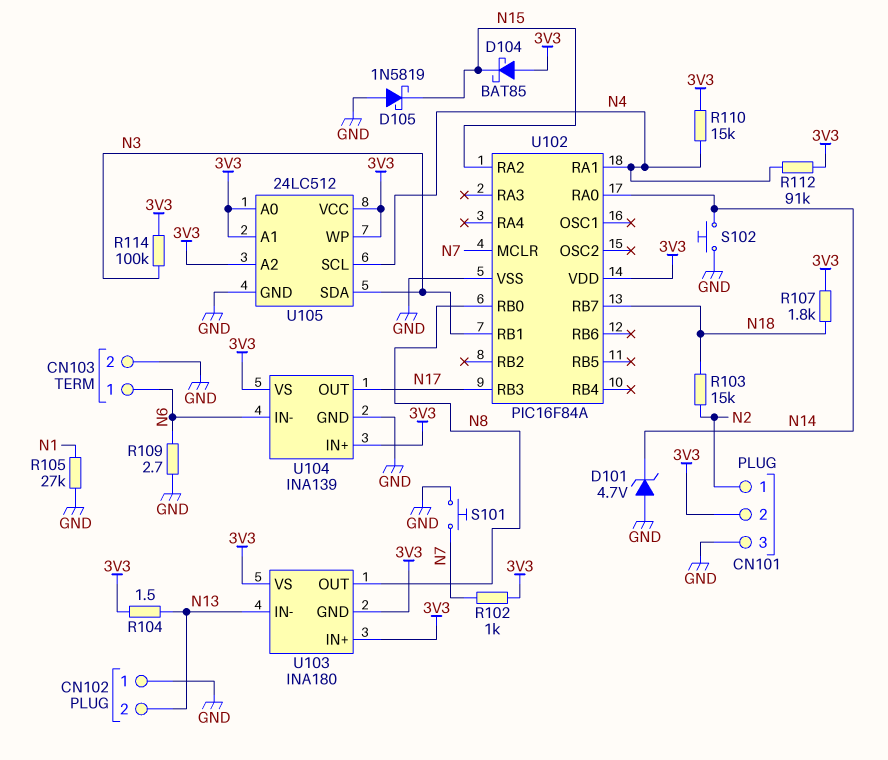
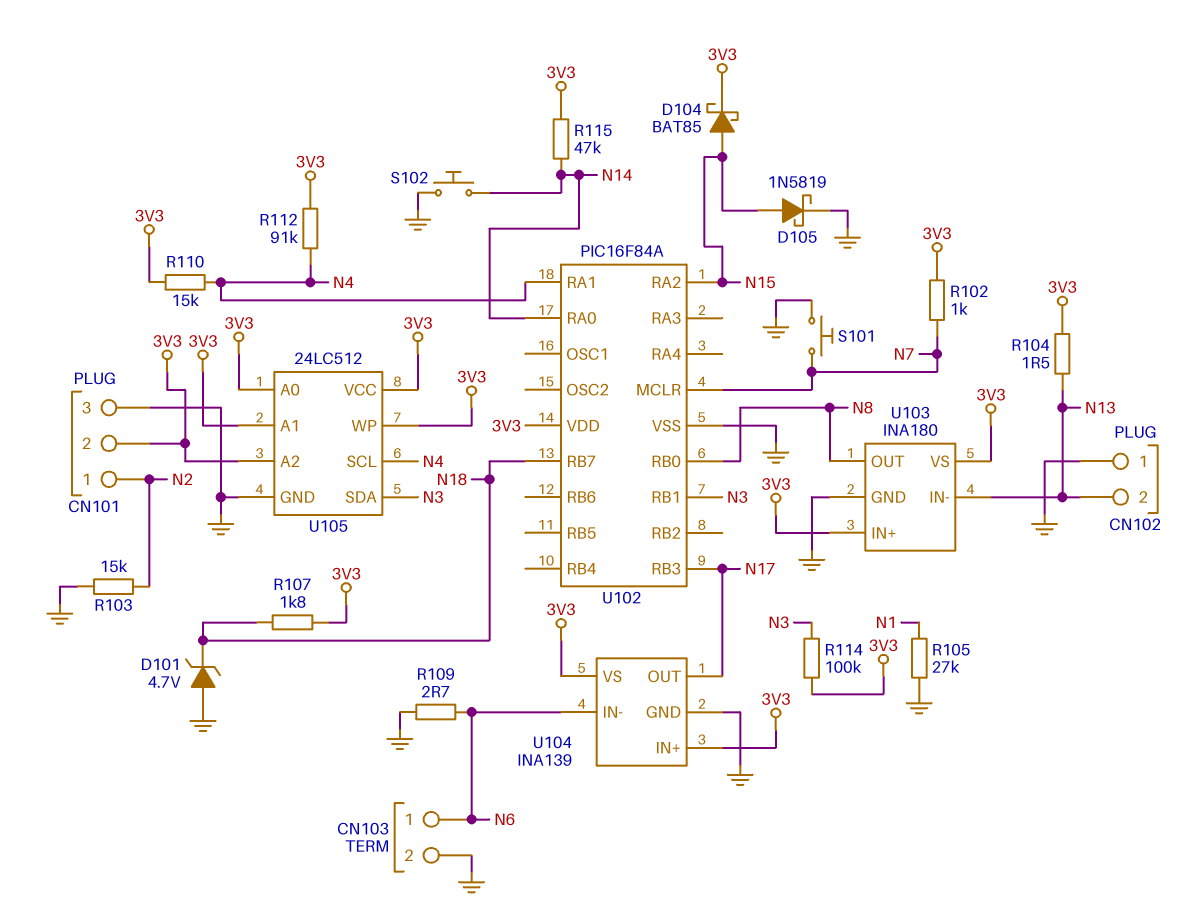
D101: zener 4.7V (A GND, K N14) -> zener 4.7V (A GND, K N18)
D104: schottky BAT85 (A 3V3, K N15) -> schottky BAT85 (A N15, K 3V3)
D105: schottky 1N5819 (A GND, K N15) -> schottky 1N5819 (A N15, K GND)
R103: 15k (N2, N18) -> 15k (GND, N2)
R115: none -> 47k (3V3, N14)
U103 pin GND: 3V3 -> GND

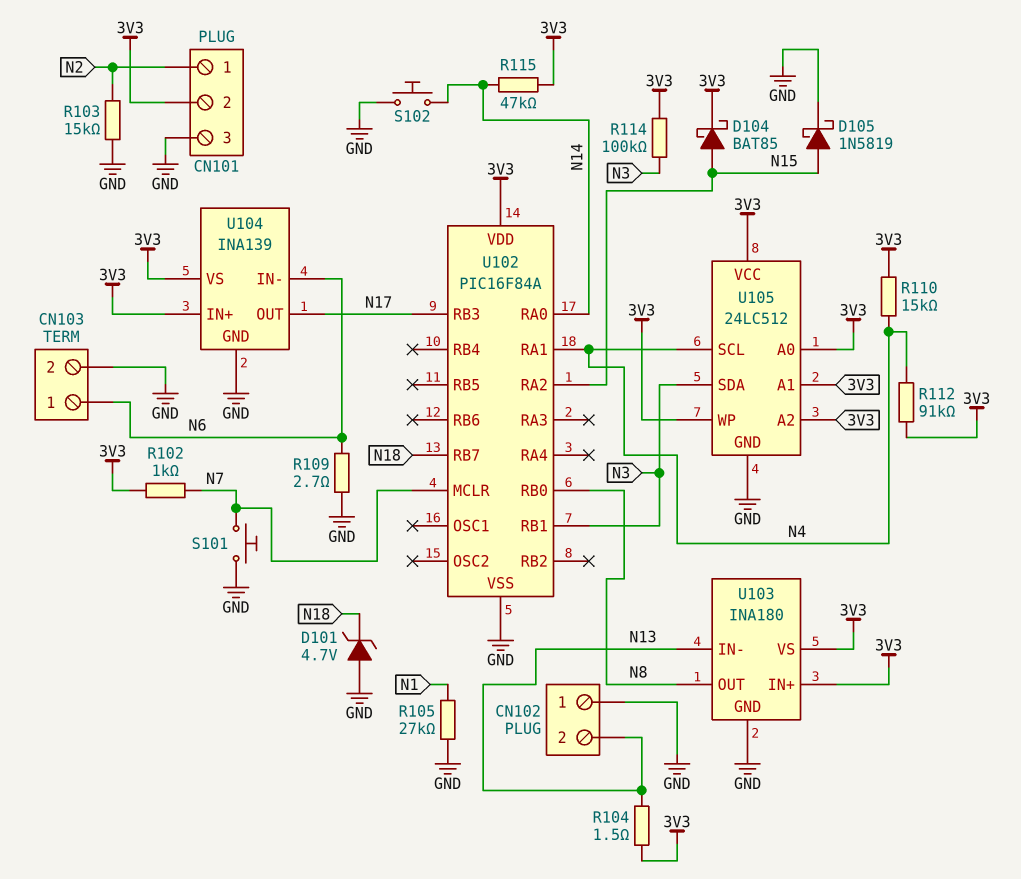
R107: 1.8k (3V3, N18) -> none

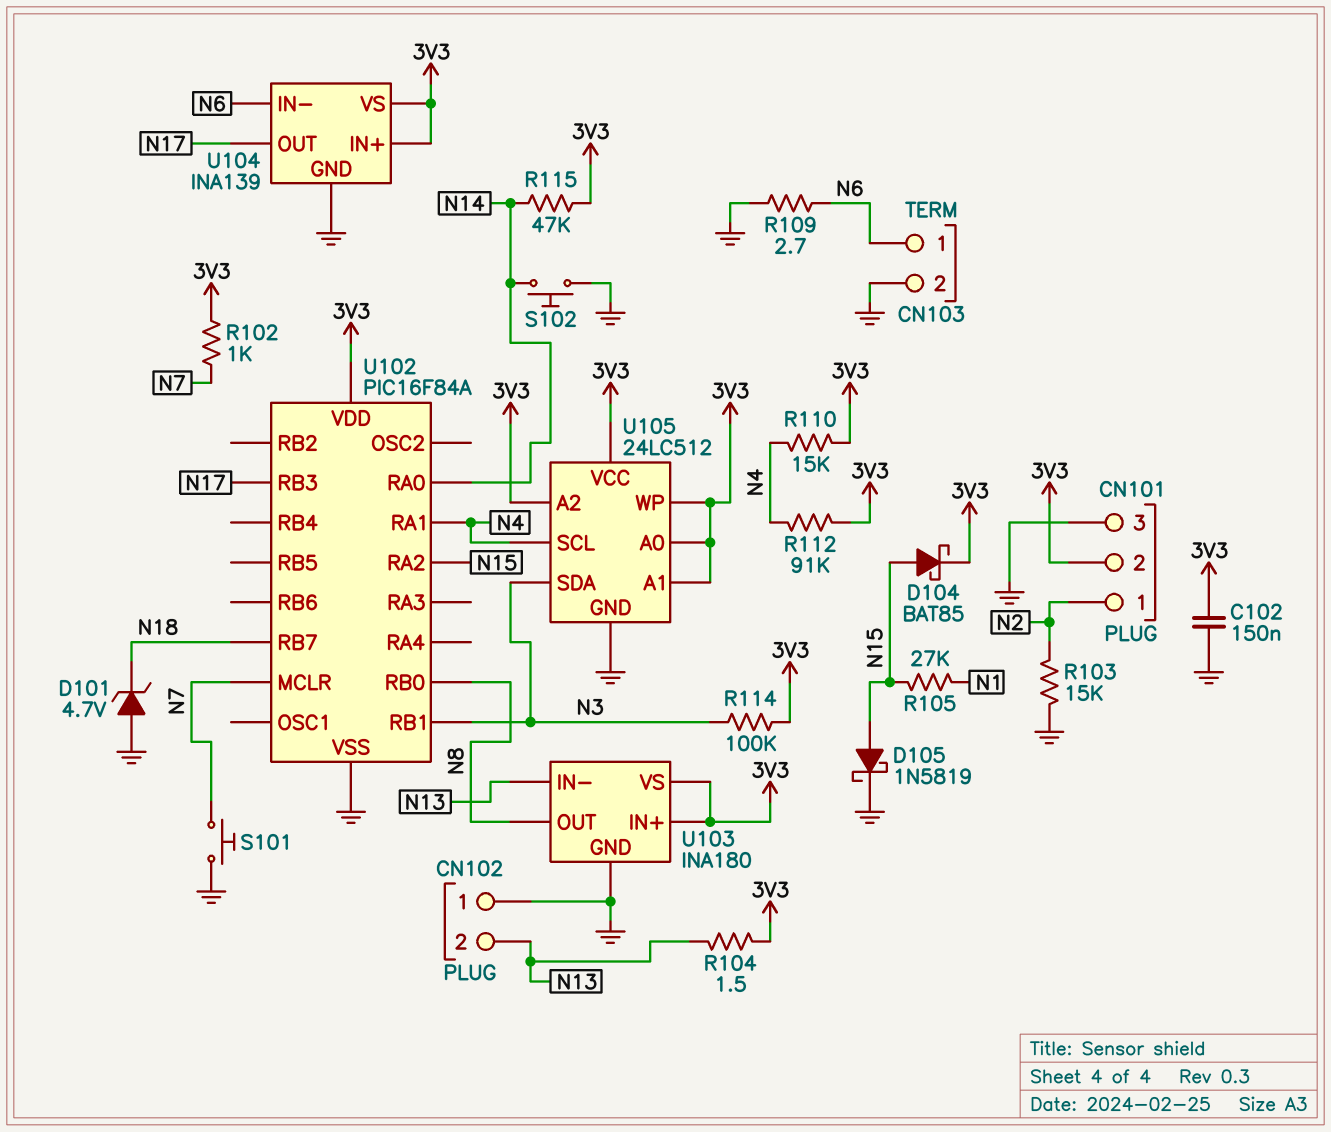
C102: none -> 150nF (3V3, GND)
R105: 27k (GND, N1) -> 27k (N1, N15)

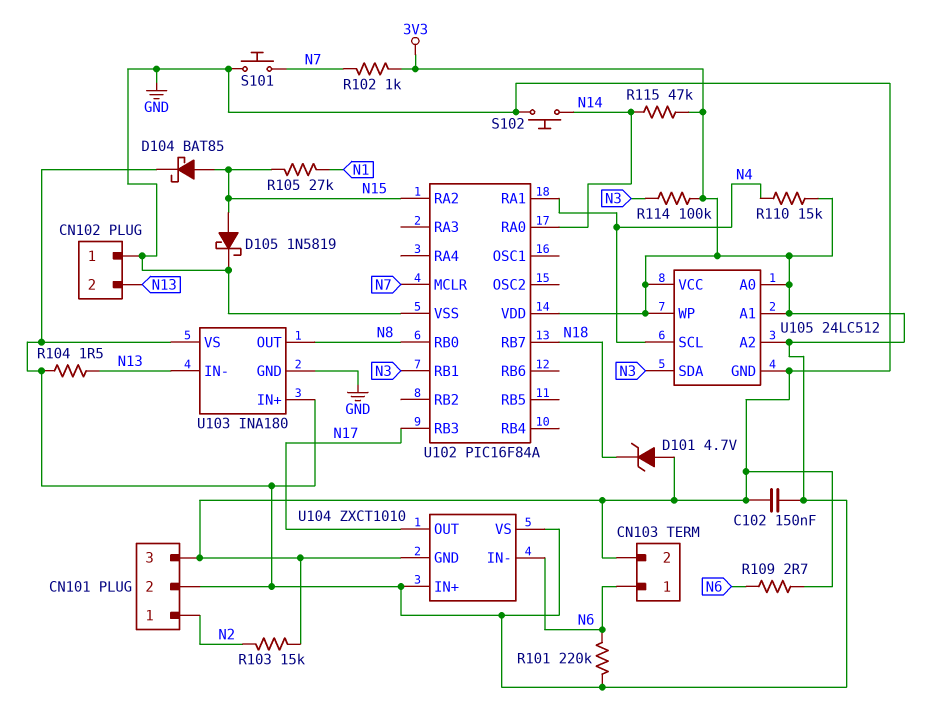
R101: none -> 220k (3V3, N6)
R112: 91k (3V3, N4) -> none
U104: INA139 -> ZXCT1010

